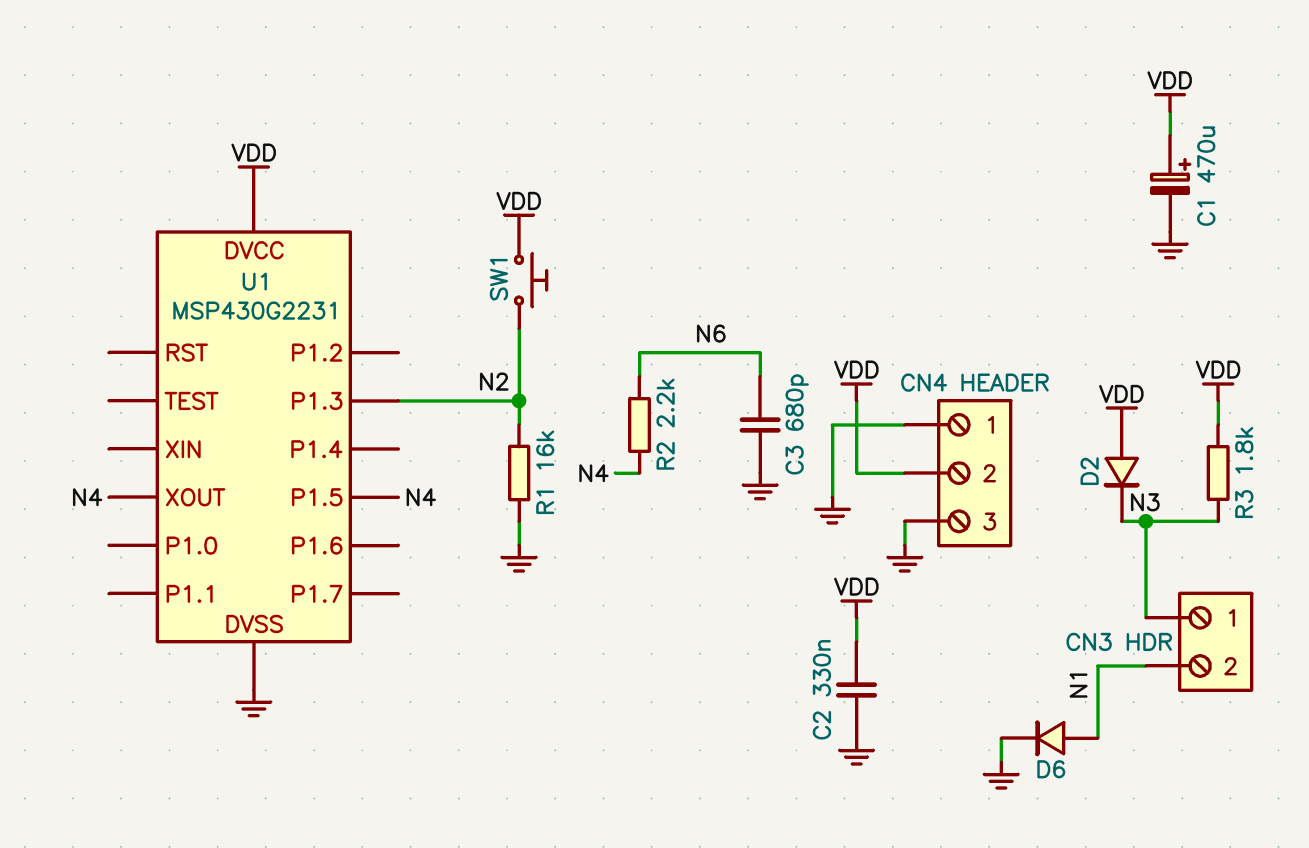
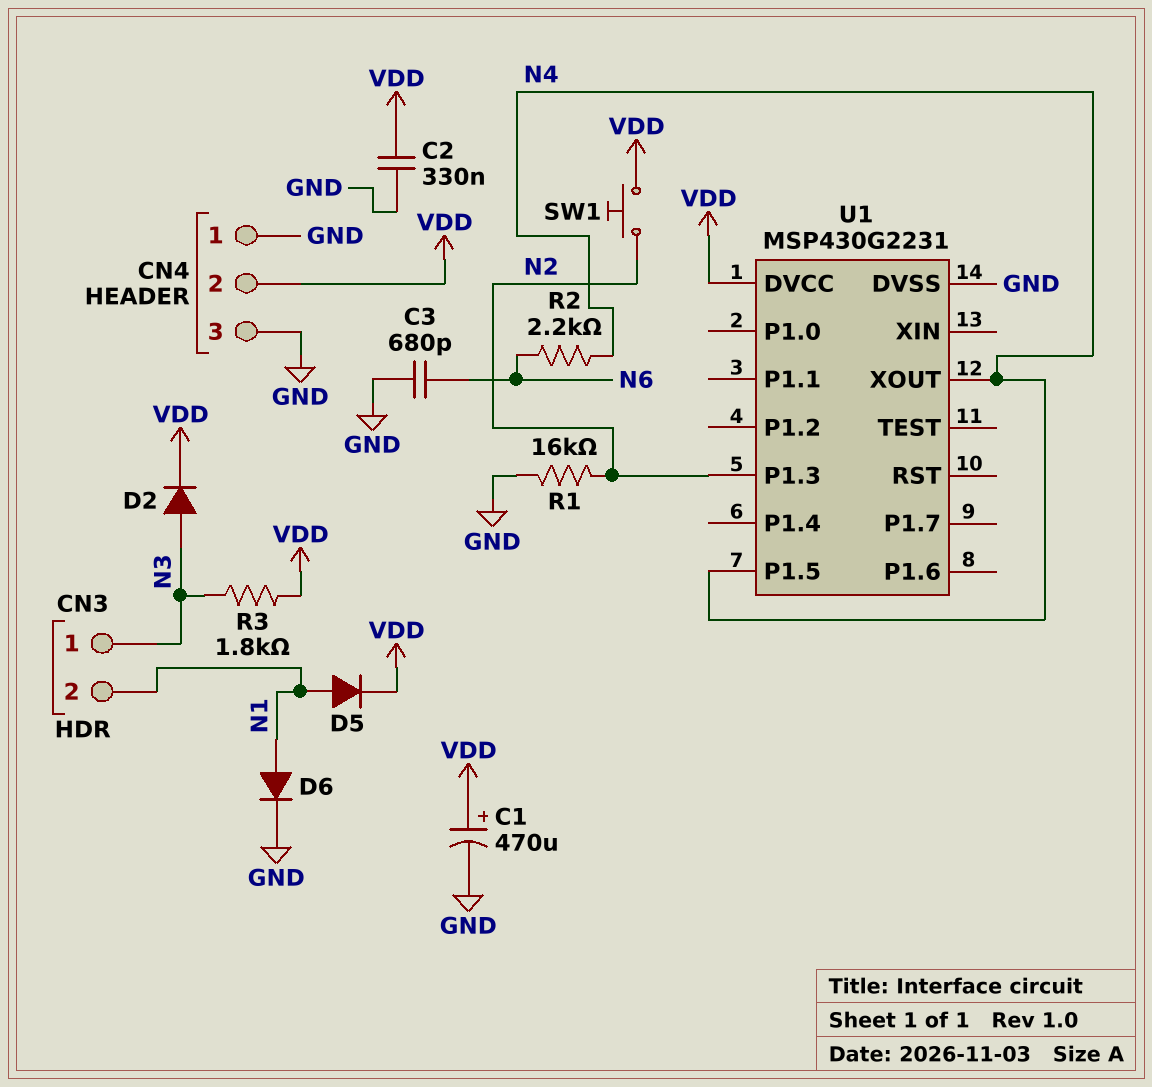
D2: diode (A VDD, K N3) -> diode (A N3, K VDD)
D5: none -> diode (A N1, K VDD)

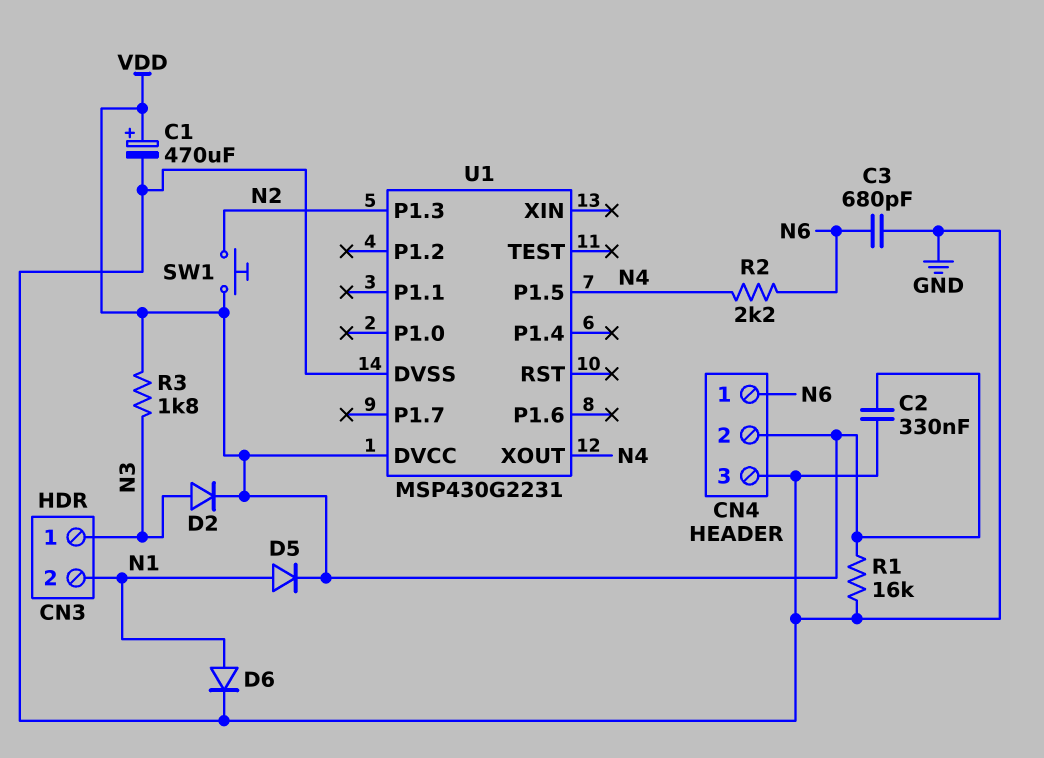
CN4 pin 1: GND -> N6
R1: 16k (GND, N2) -> 16k (GND, VDD)

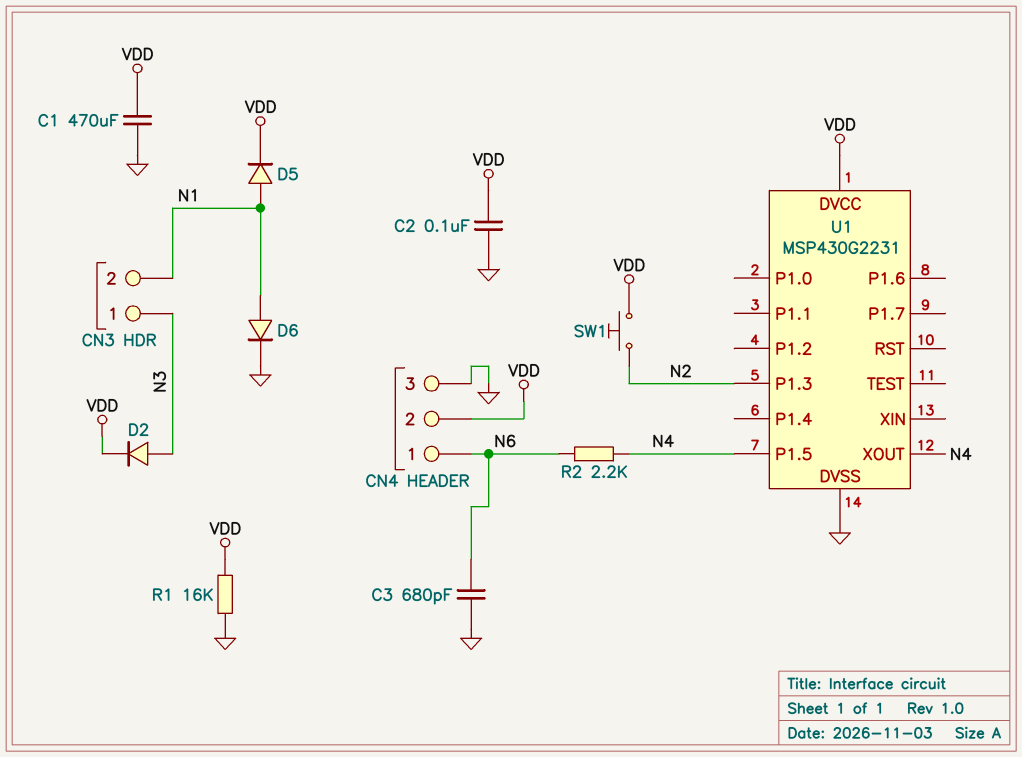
C1: 470uF (plus VDD, minus GND) -> 470uF (GND, VDD)
C2: 330nF (GND, VDD) -> 100nF (GND, VDD)
R3: 1.8k (N3, VDD) -> none

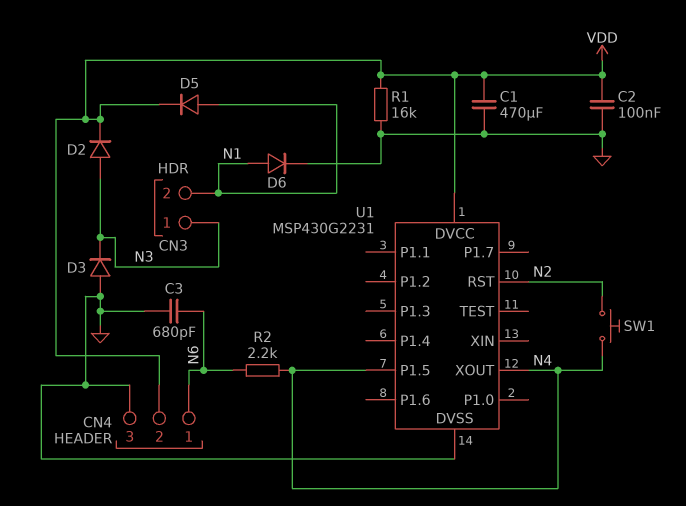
D3: none -> diode (A GND, K N3)
SW1: button (N2, VDD) -> button (N2, N4)
U1 pin P1.3: N2 -> none
U1 pin RST: none -> N2

